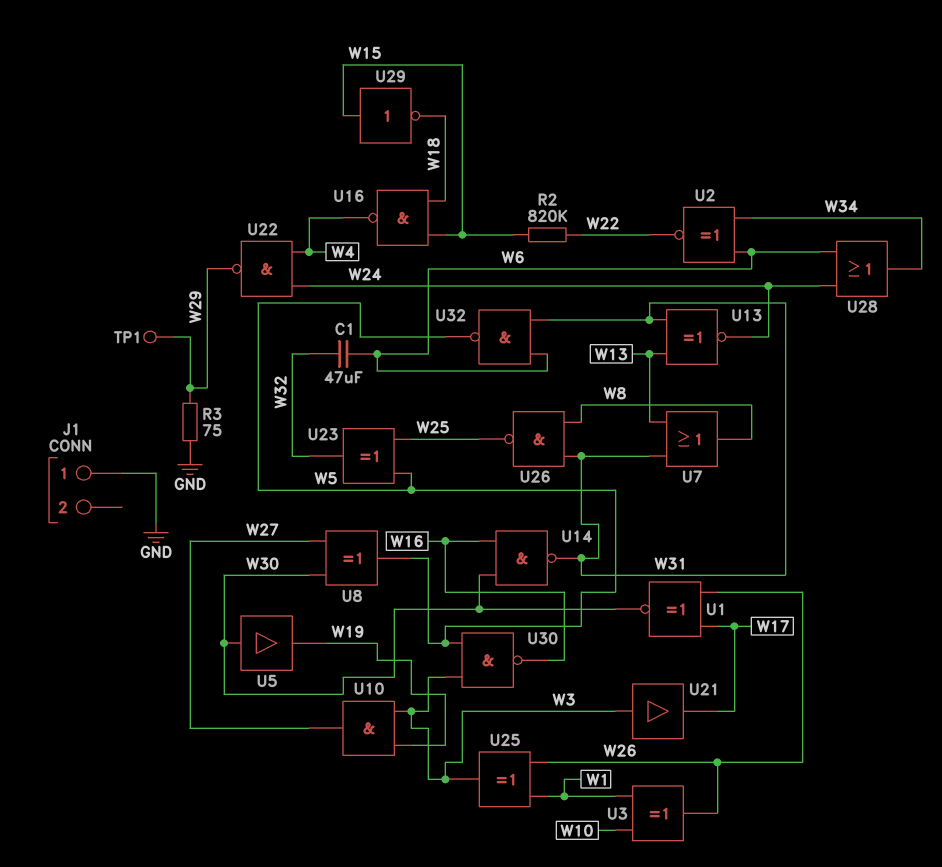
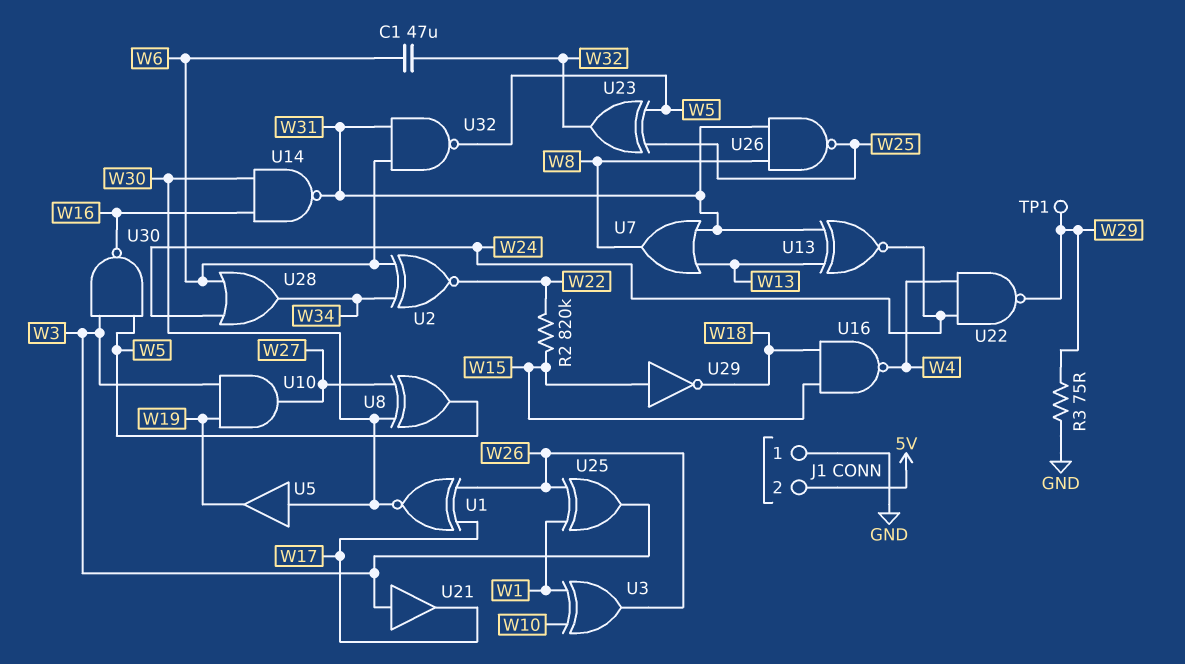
J1 pin 2: none -> 5V

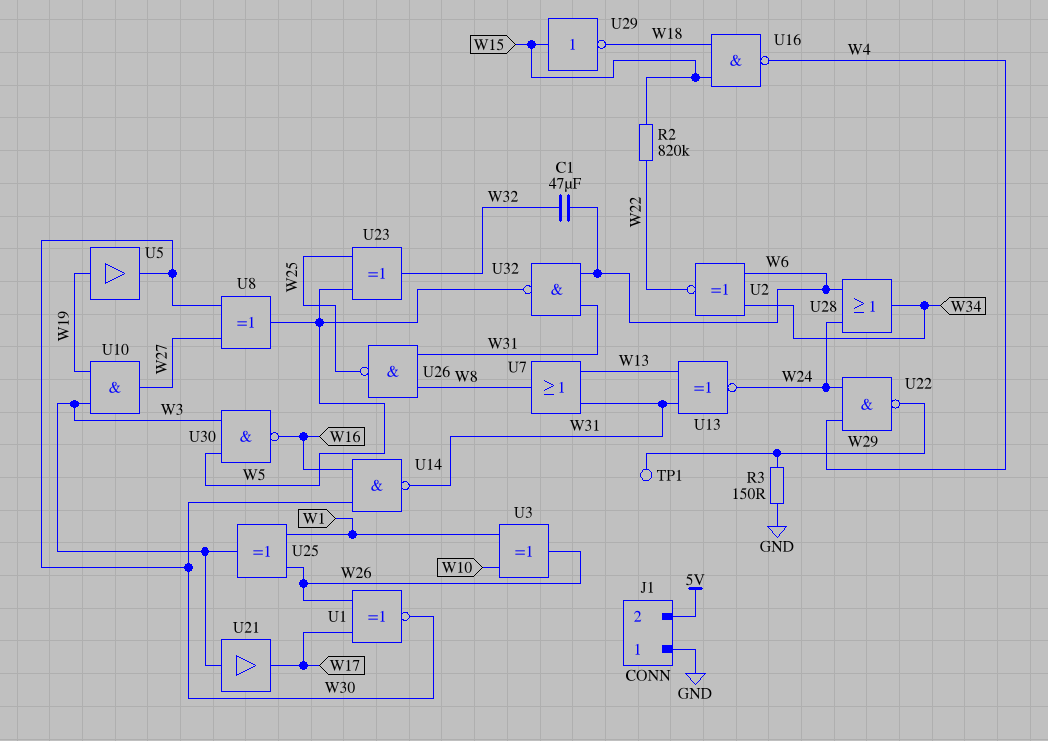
R3: 75 (GND, W29) -> 150 (GND, W29)
U5: buffer (in W30, out W19) -> buffer (in W19, out W30)

